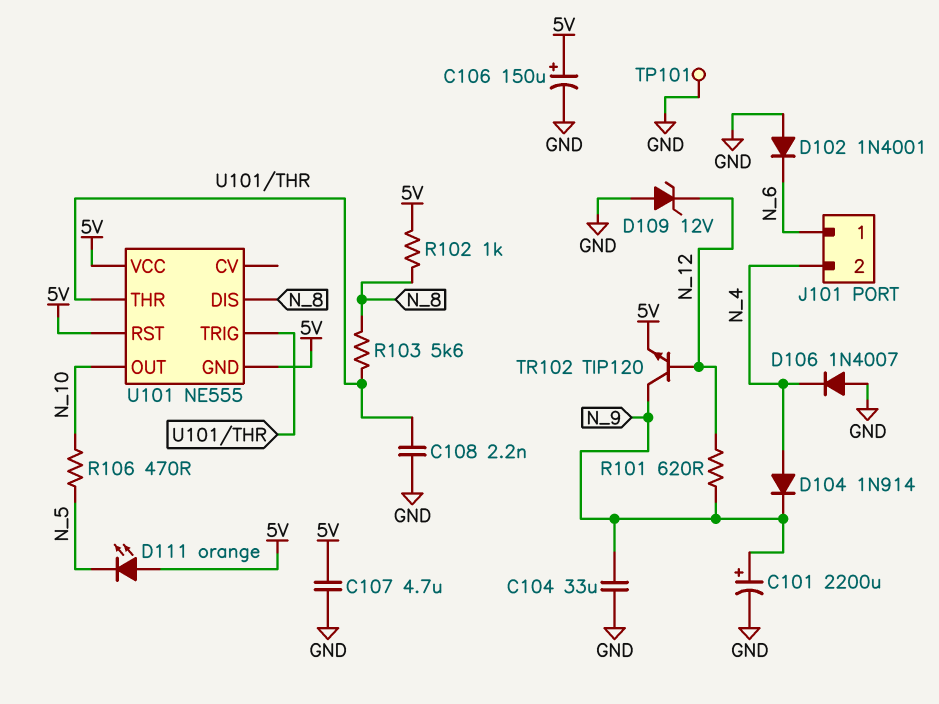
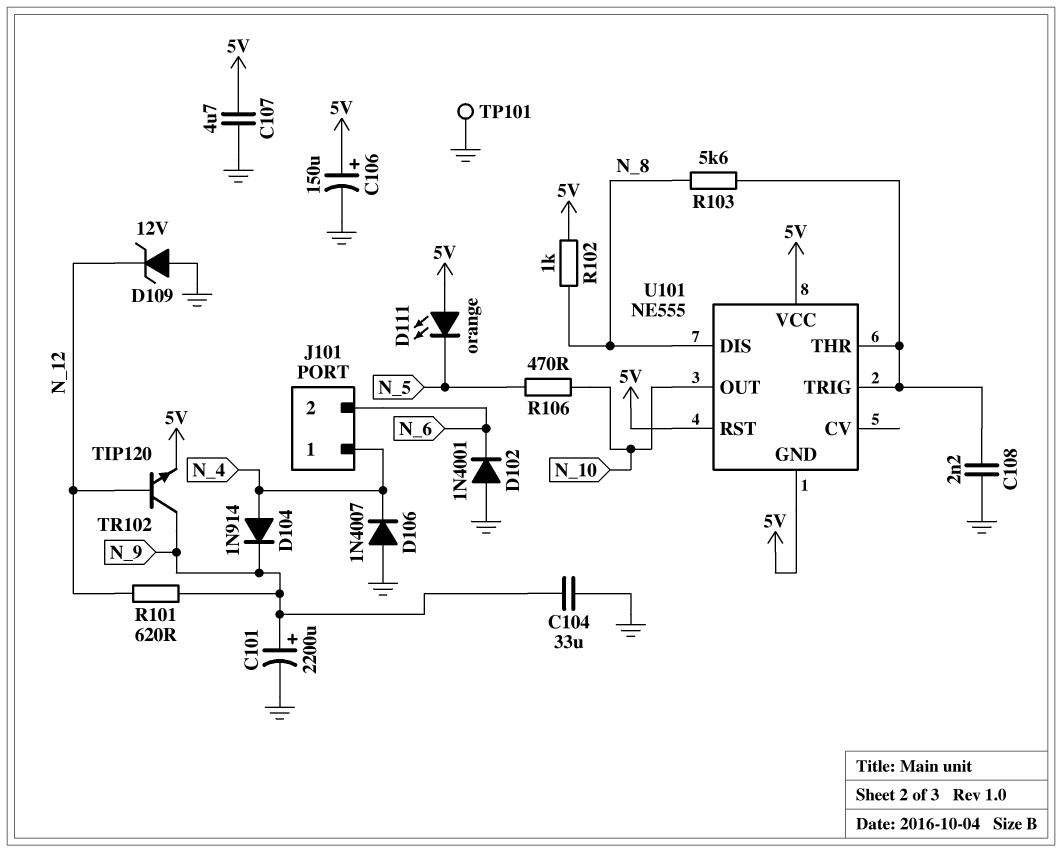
J101 pin 1: N_6 -> N_4
J101 pin 2: N_4 -> N_6

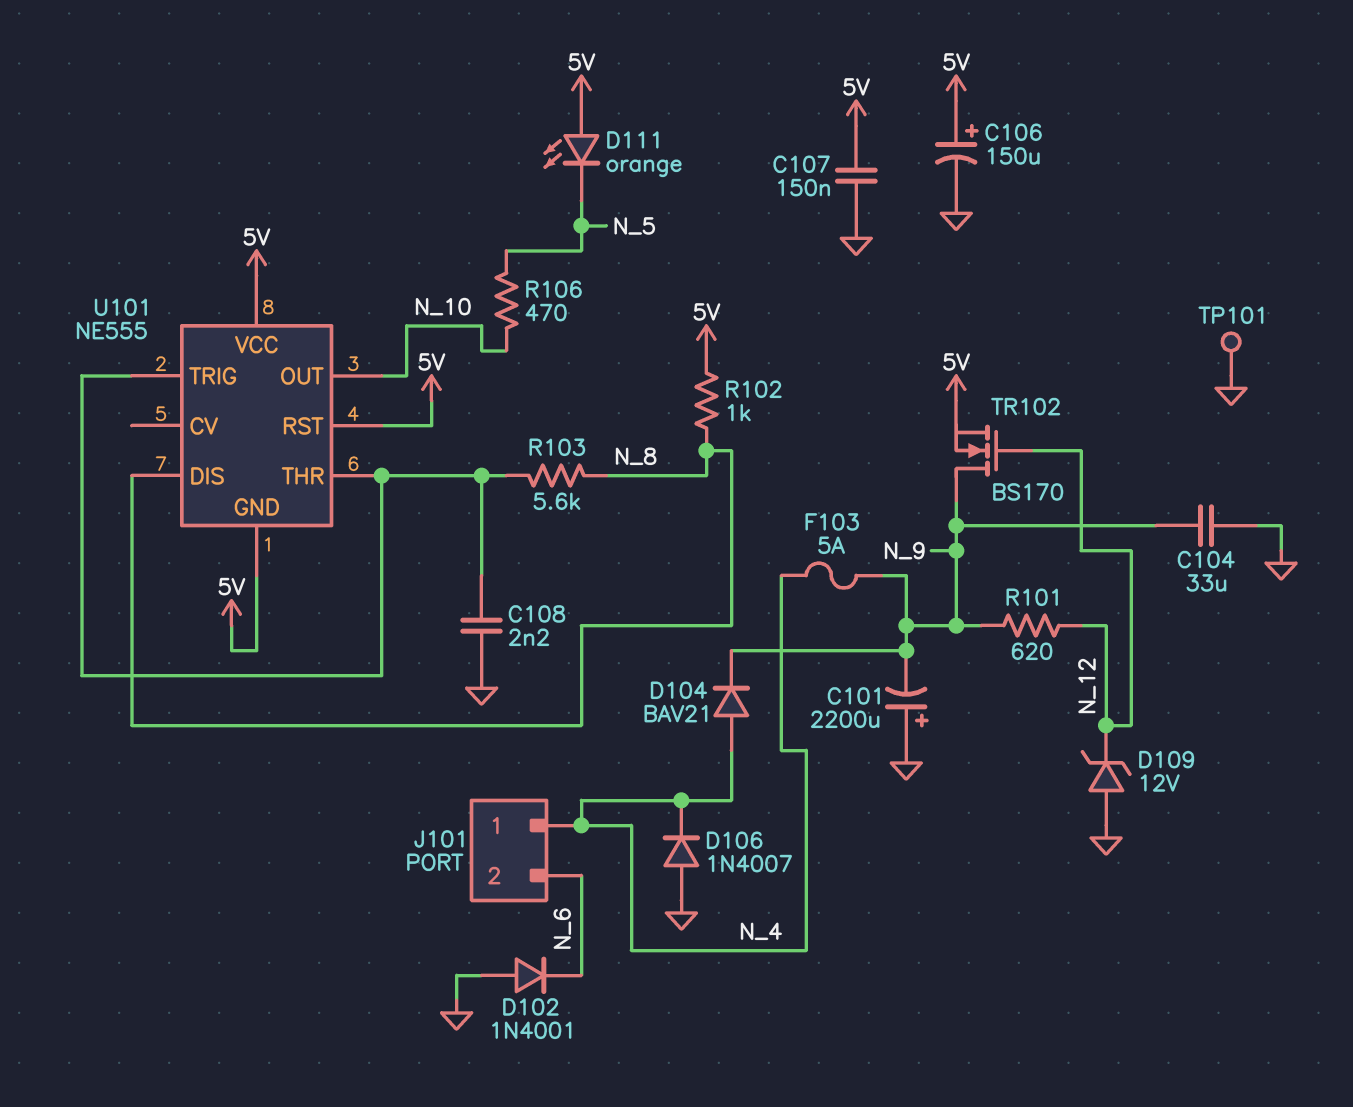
C101: 2200uF (plus N_9, minus GND) -> 2200uF (plus GND, minus N_9)
C107: 4.7uF (5V, GND) -> 150nF (5V, GND)
D104: diode 1N914 (A N_4, K N_9) -> diode BAV21 (A N_4, K N_9)
F103: none -> 5A (N_4, N_9)
TR102: NPN TIP120 (B N_12, C N_9, E 5V) -> NMOS BS170 (G N_12, D N_9, S 5V)

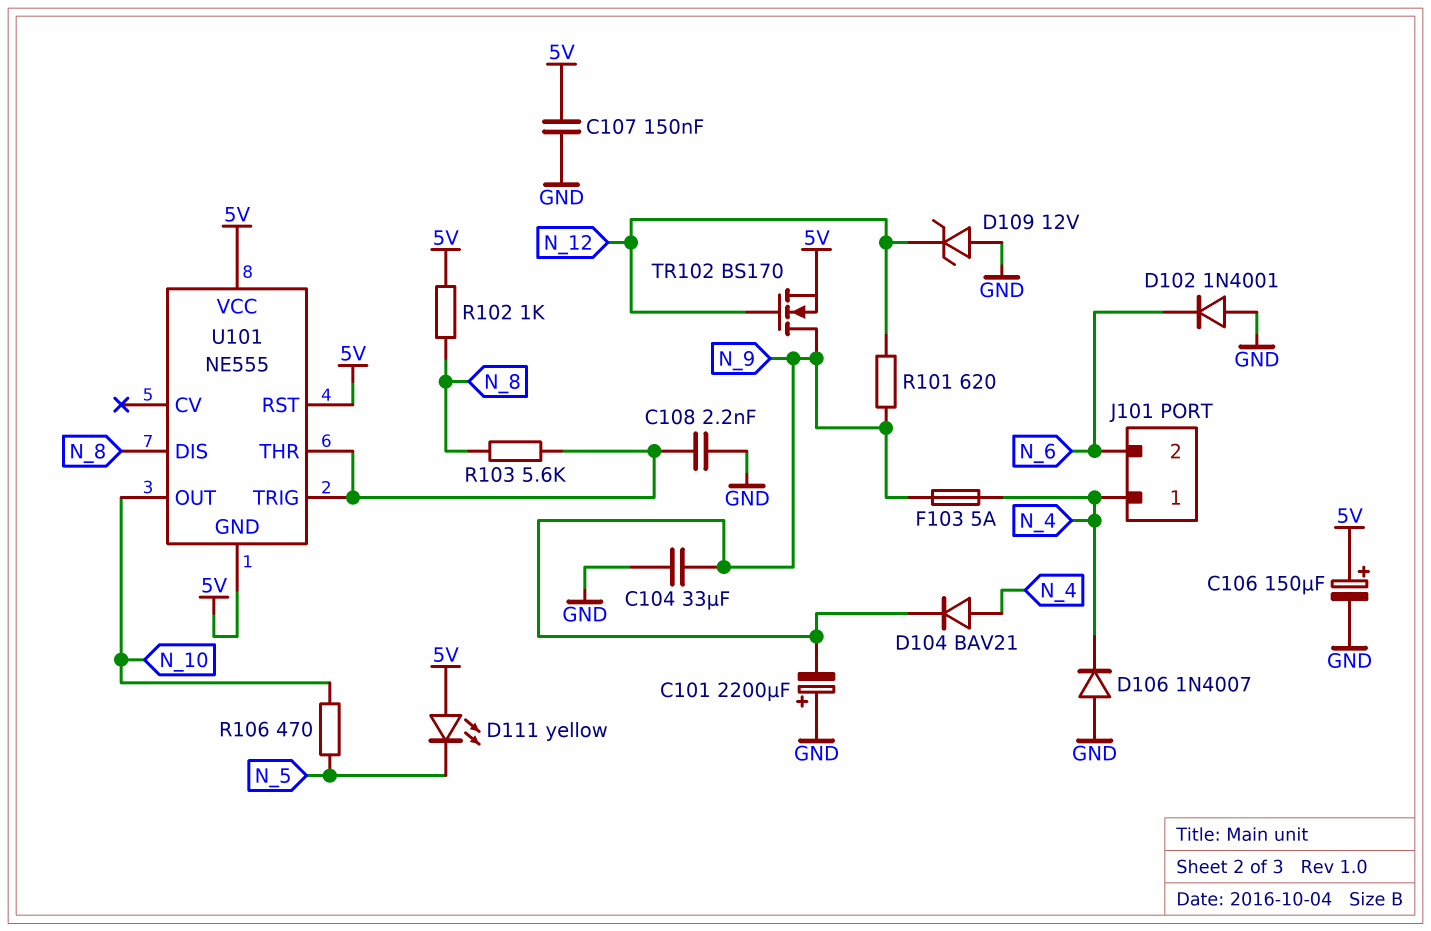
D111: LED orange (A 5V, K N_5) -> LED yellow (A 5V, K N_5)
TP101: test point (GND) -> none

